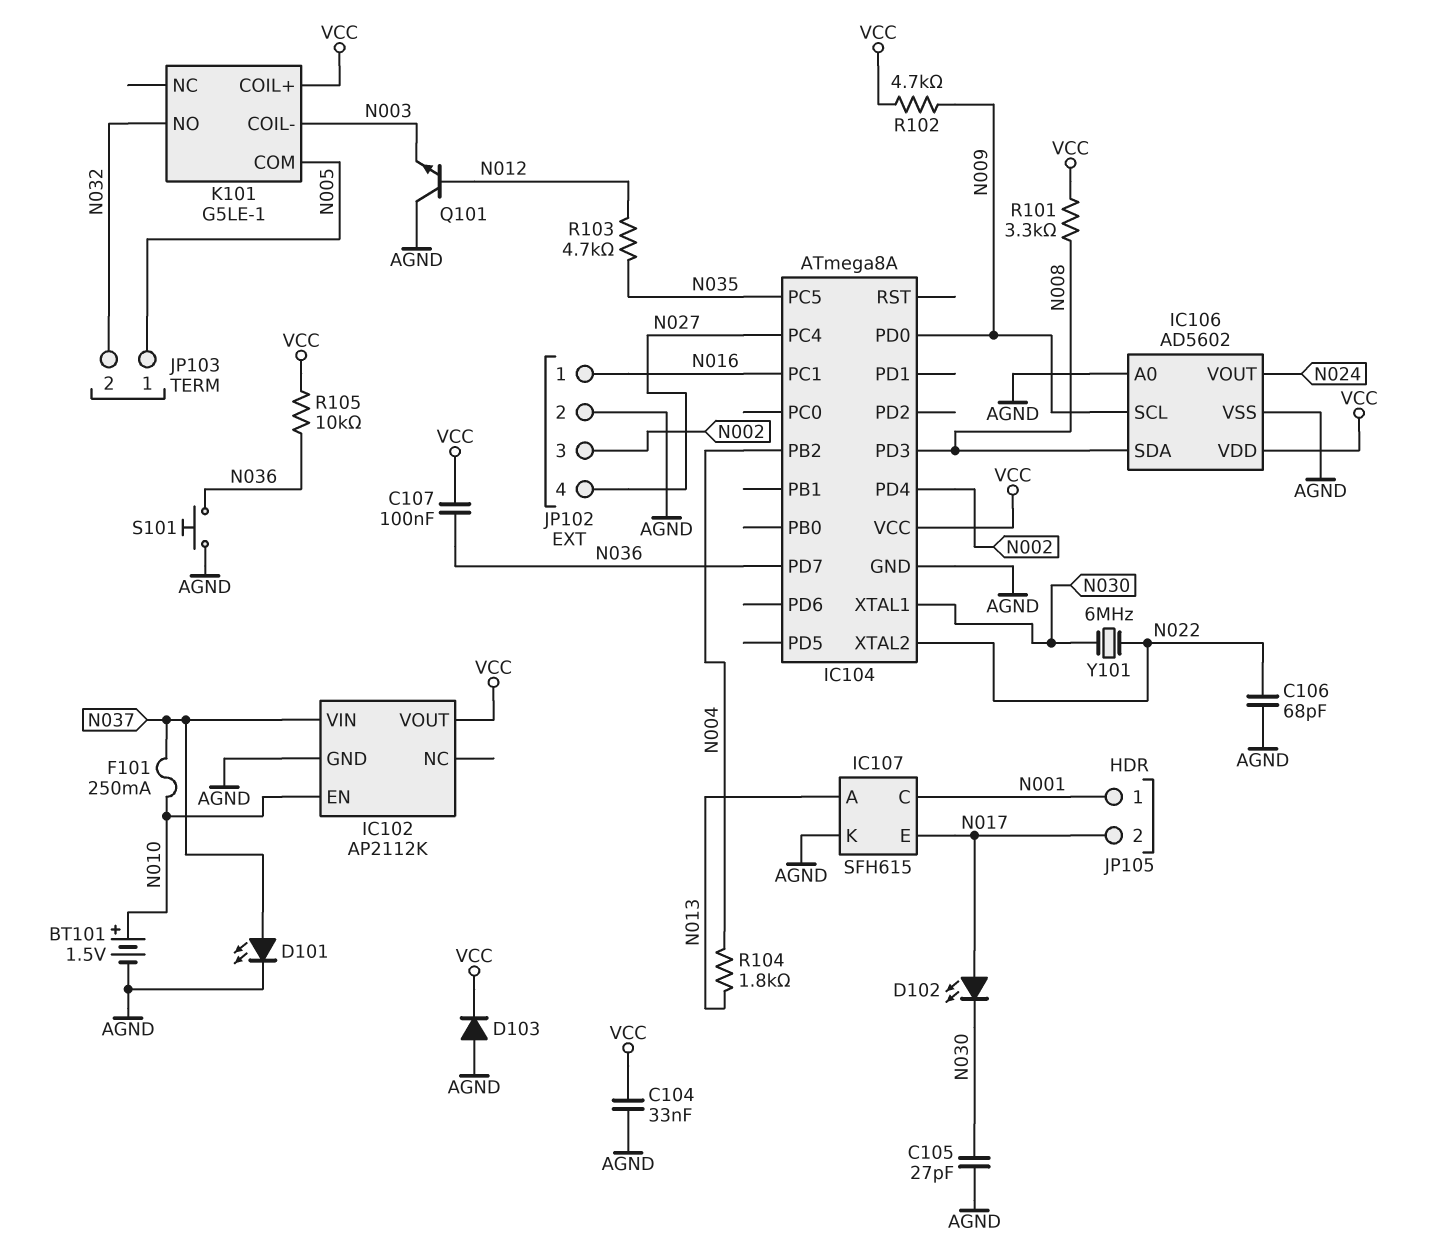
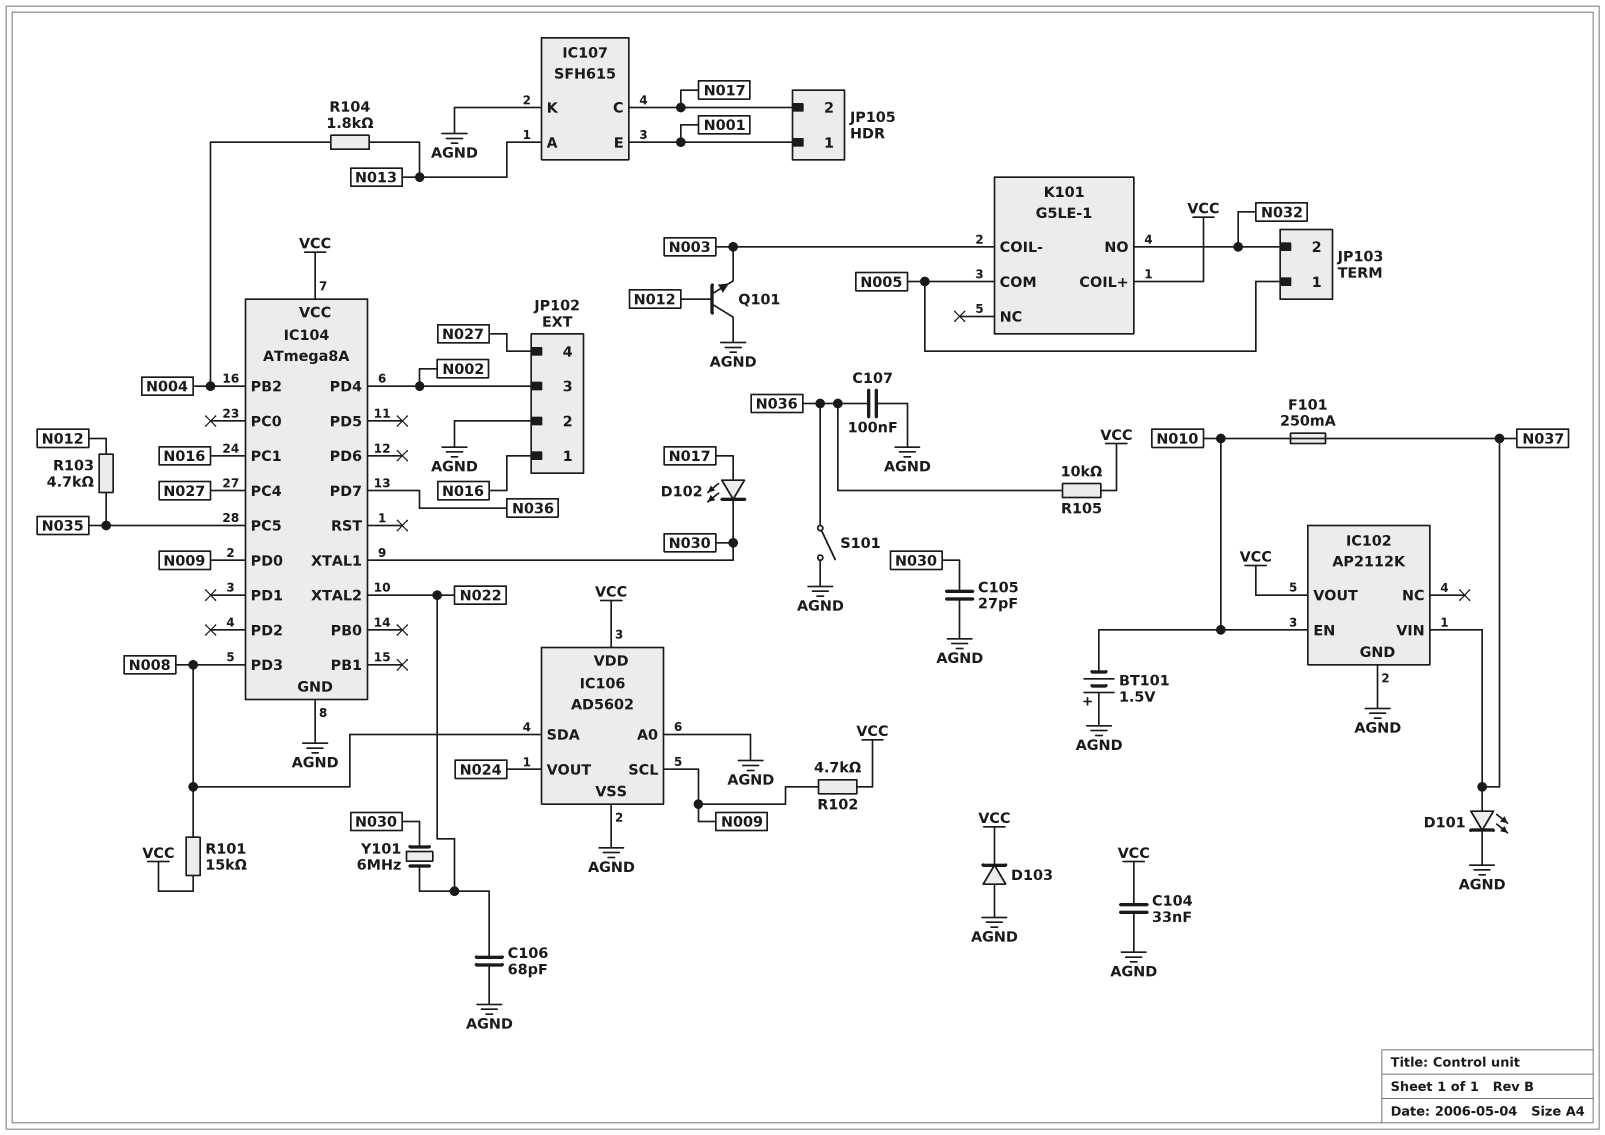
BT101: 1.5V (plus N010, minus AGND) -> 1.5V (plus AGND, minus N010)
C107: 100nF (N036, VCC) -> 100nF (AGND, N036)
IC107 pin C: N001 -> N017
IC107 pin E: N017 -> N001
R101: 3.3k (N008, VCC) -> 15k (N008, VCC)
S101: button (AGND, N036) -> switch (AGND, N036)

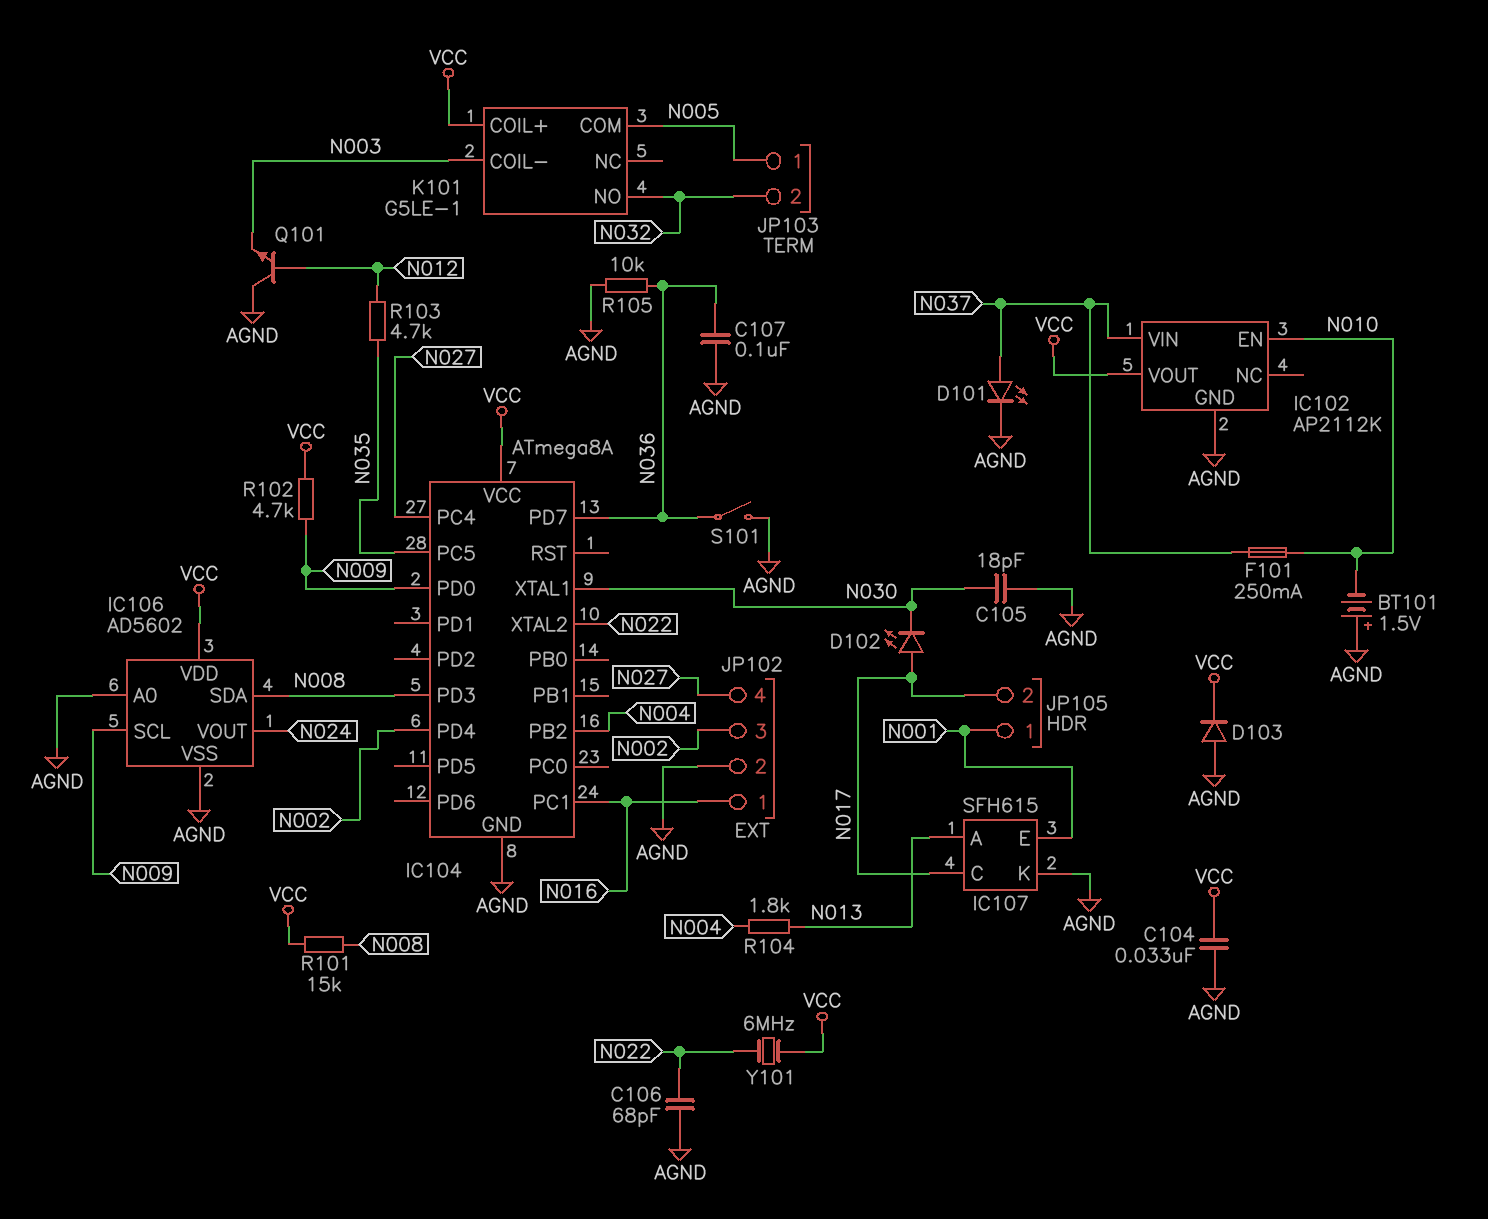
C105: 27pF (AGND, N030) -> 18pF (AGND, N030)
R105: 10k (N036, VCC) -> 10k (AGND, N036)
Y101: 6MHz (N022, N030) -> 6MHz (N022, VCC)

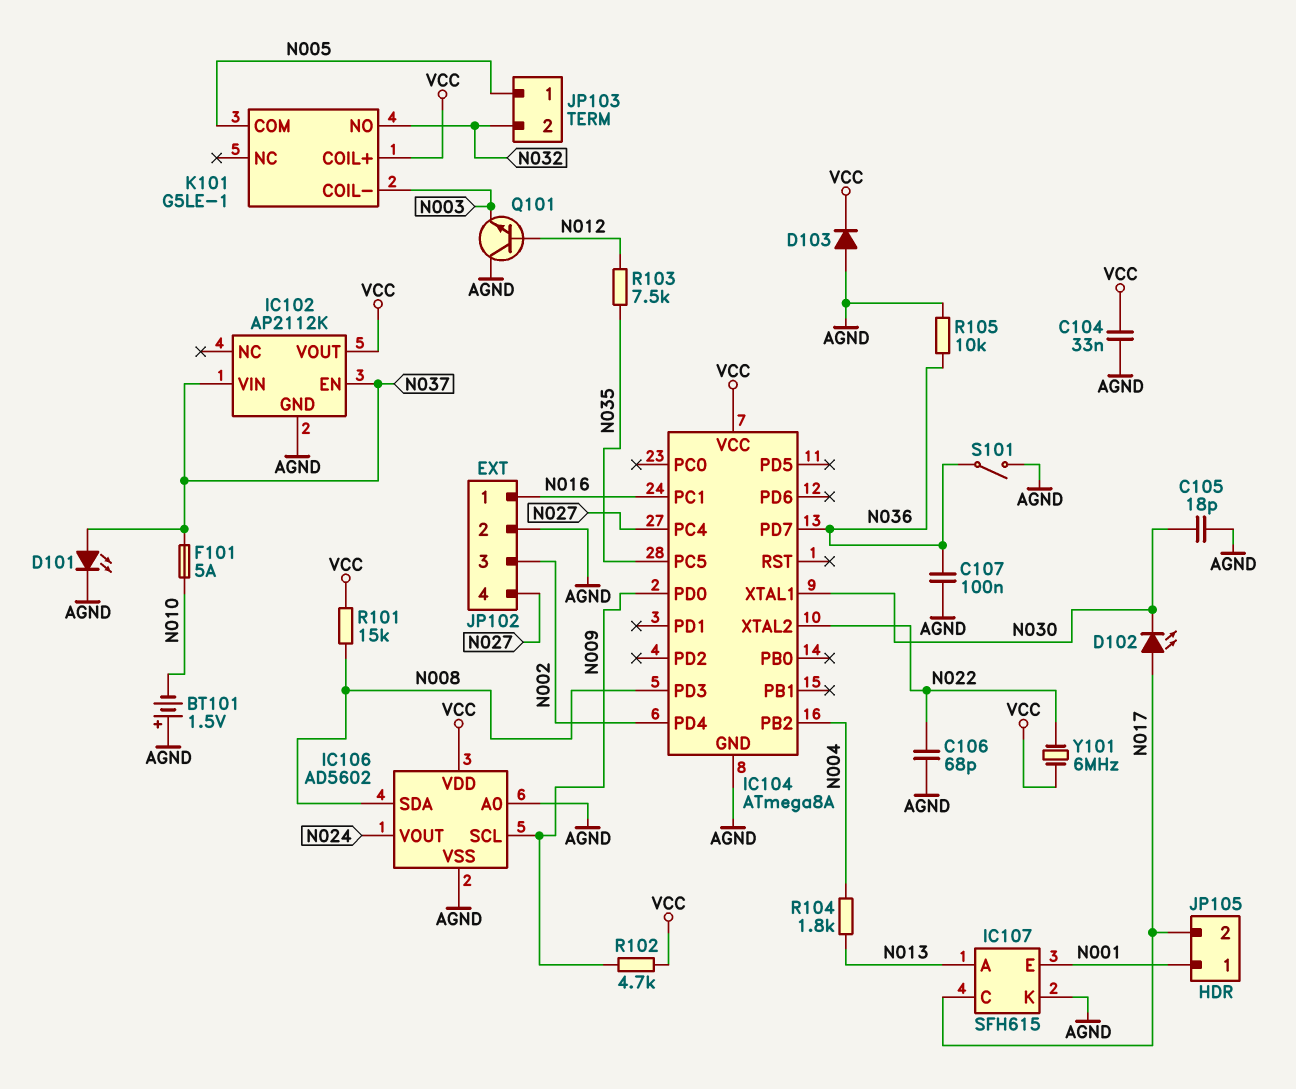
F101: 250mA (N010, N037) -> 5A (N010, N037)
IC102 pin EN: N010 -> N037
R103: 4.7k (N012, N035) -> 7.5k (N012, N035)

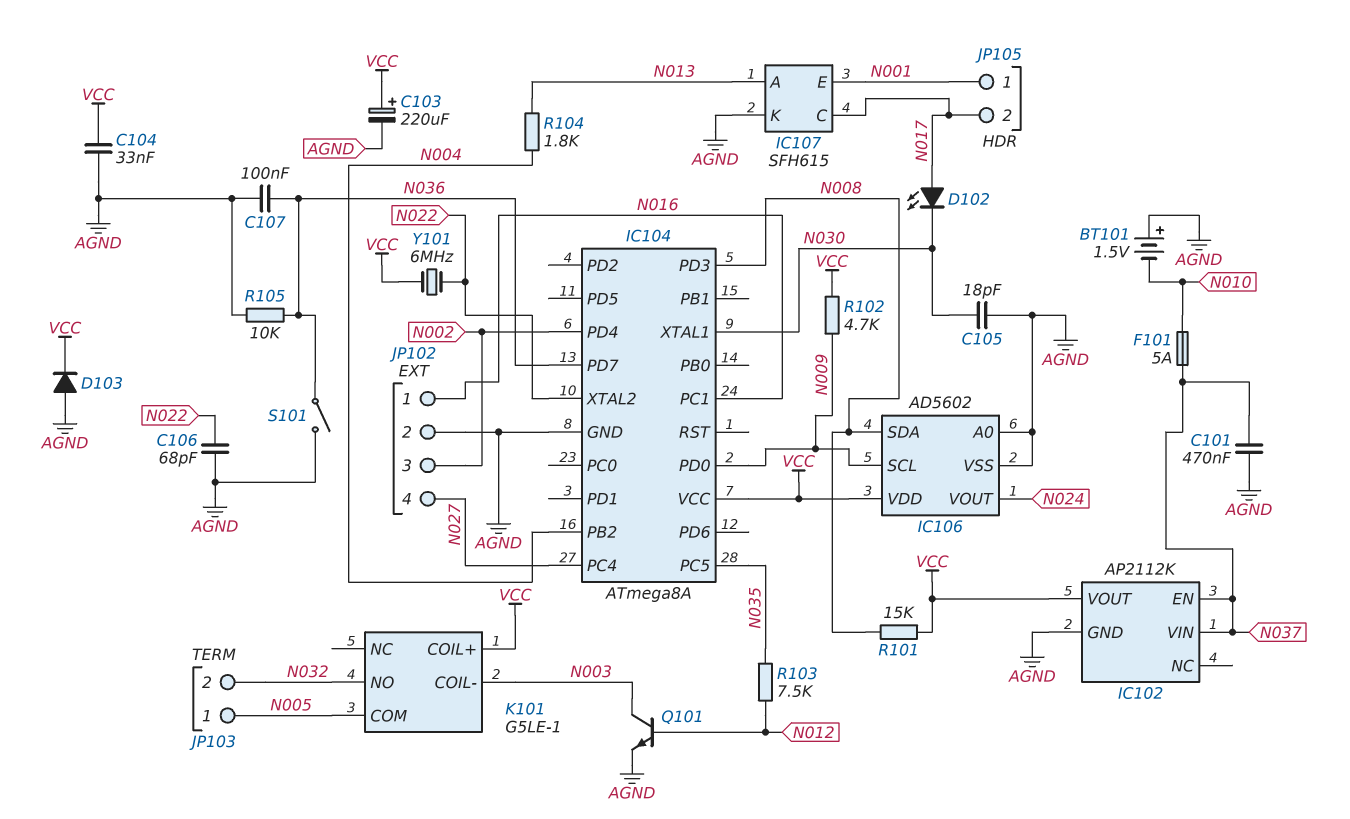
C101: none -> 470nF (AGND, N037)
C103: none -> 220uF (plus VCC, minus AGND)
D101: LED (A N037, K AGND) -> none
Q101: NPN (B N012, C AGND, E N003) -> NPN (B N012, C N003, E AGND)

